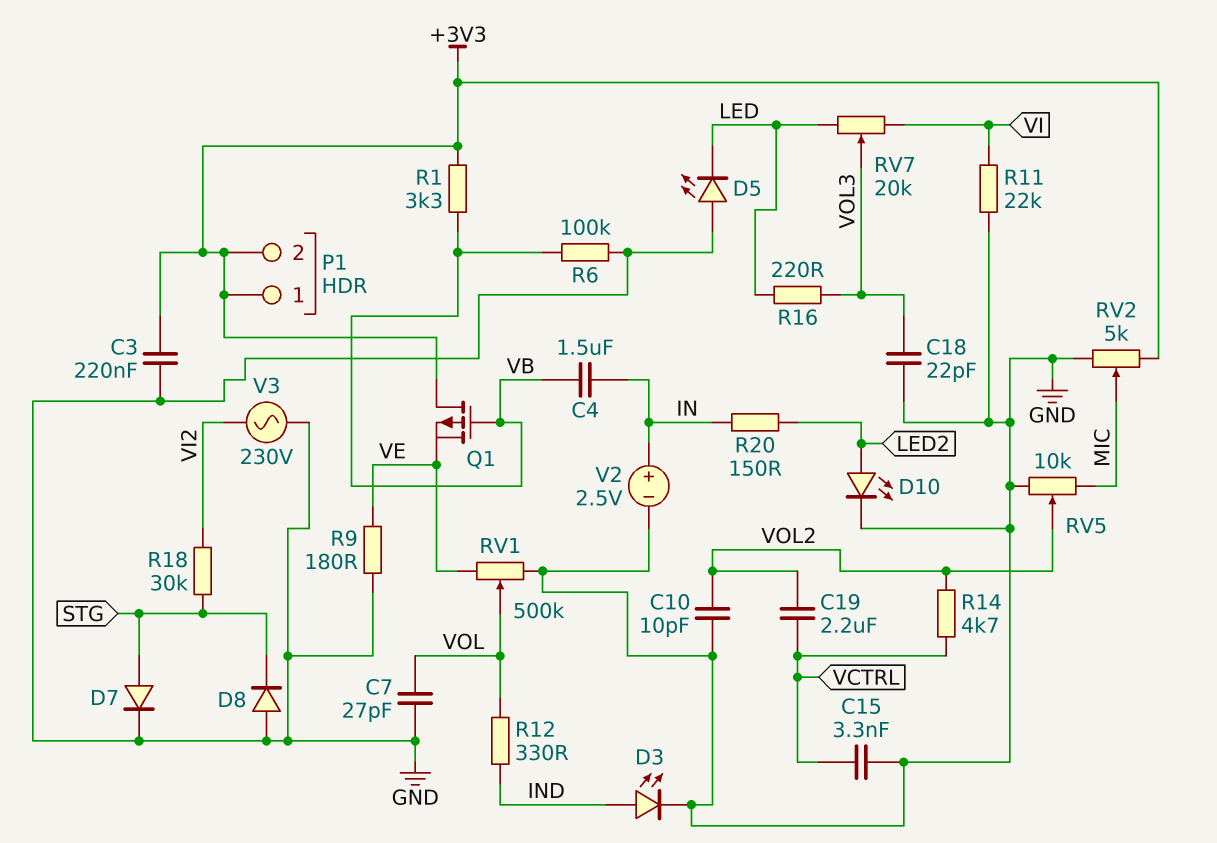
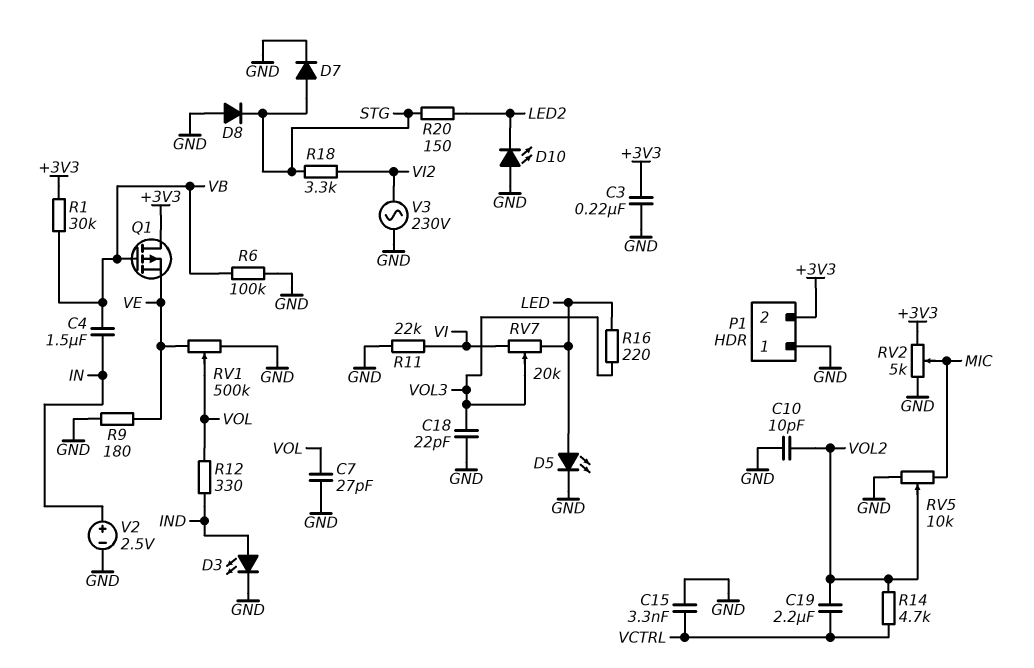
D5: LED (A GND, K LED) -> LED (A LED, K GND)
D10: LED (A LED2, K GND) -> LED (A GND, K LED2)
P1 pin 1: +3V3 -> GND
R1: 3.3k (+3V3, VB) -> 30k (+3V3, VB)
R18: 30k (STG, VI2) -> 3.3k (STG, VI2)
R20: 150 (IN, LED2) -> 150 (LED2, STG)

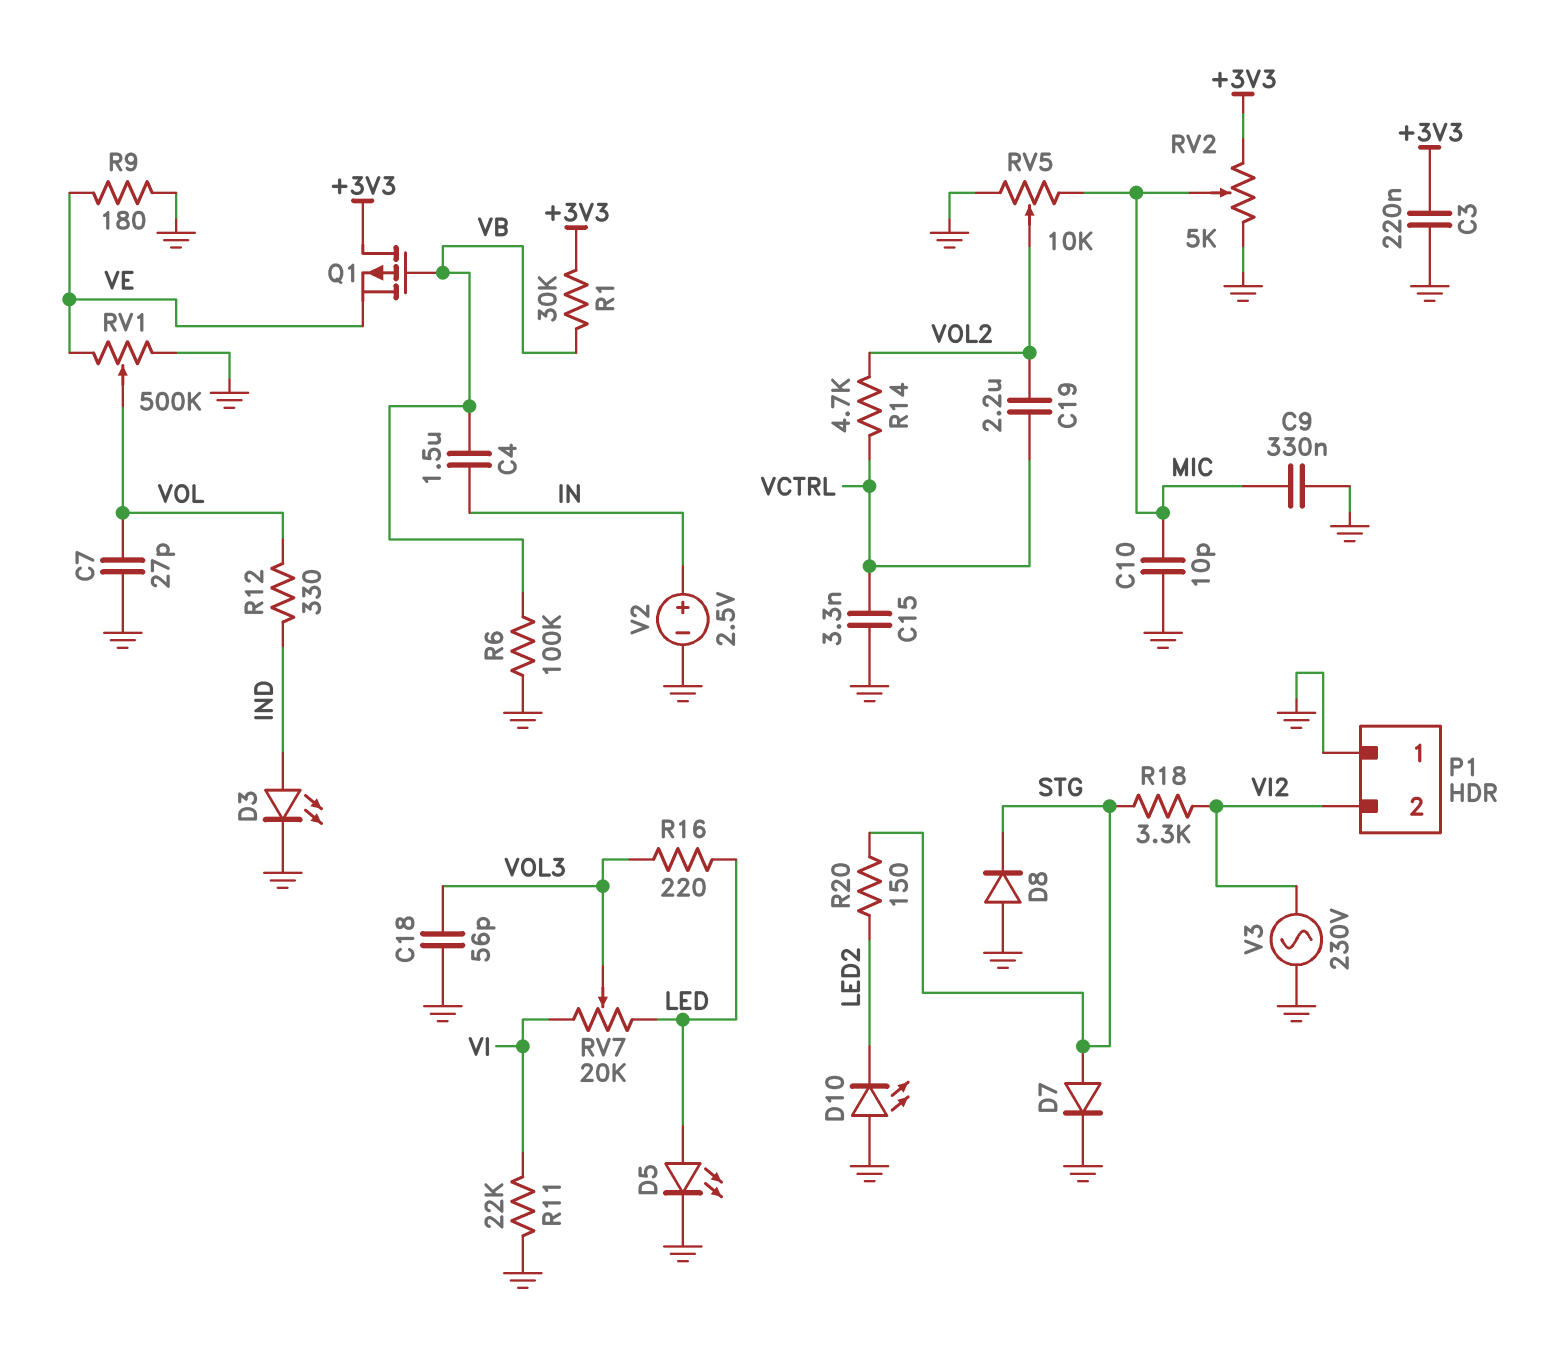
C9: none -> 330nF (GND, MIC)
C10: 10pF (GND, VOL2) -> 10pF (GND, MIC)
C18: 22pF (GND, VOL3) -> 56pF (GND, VOL3)
P1 pin 2: +3V3 -> VI2

